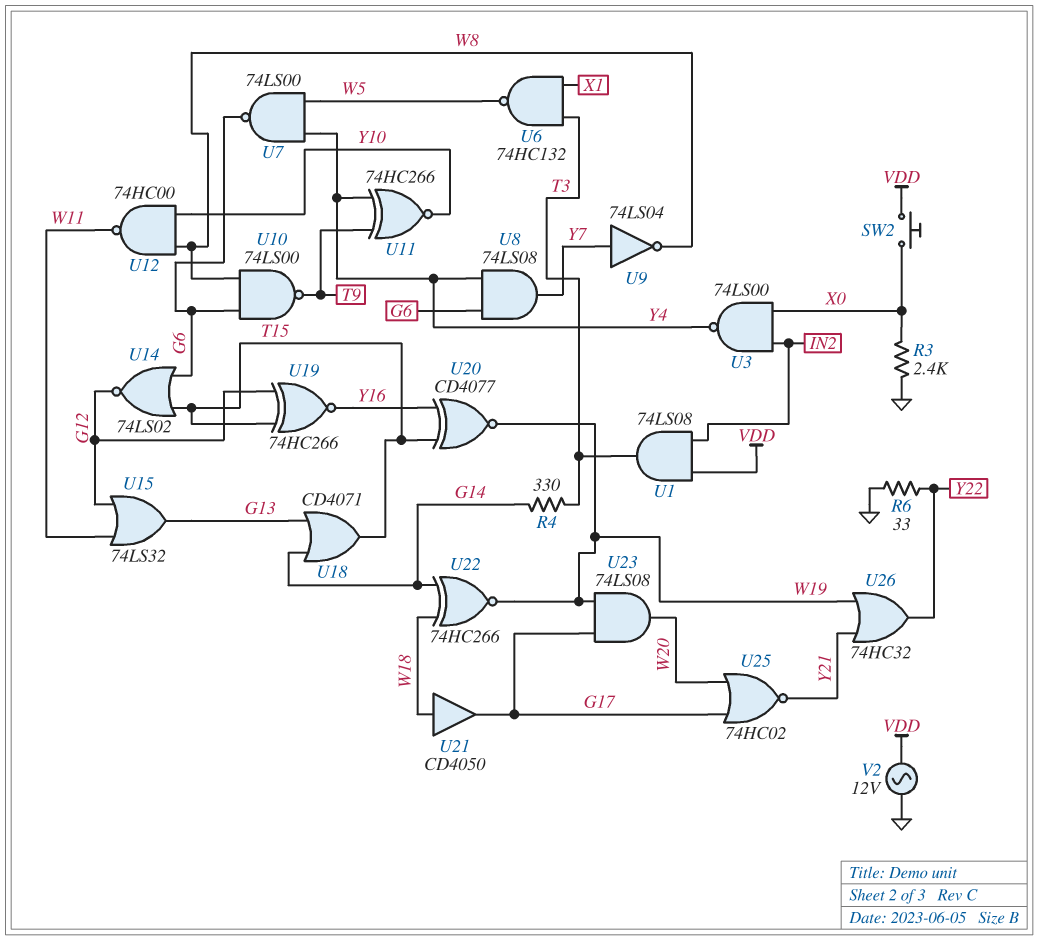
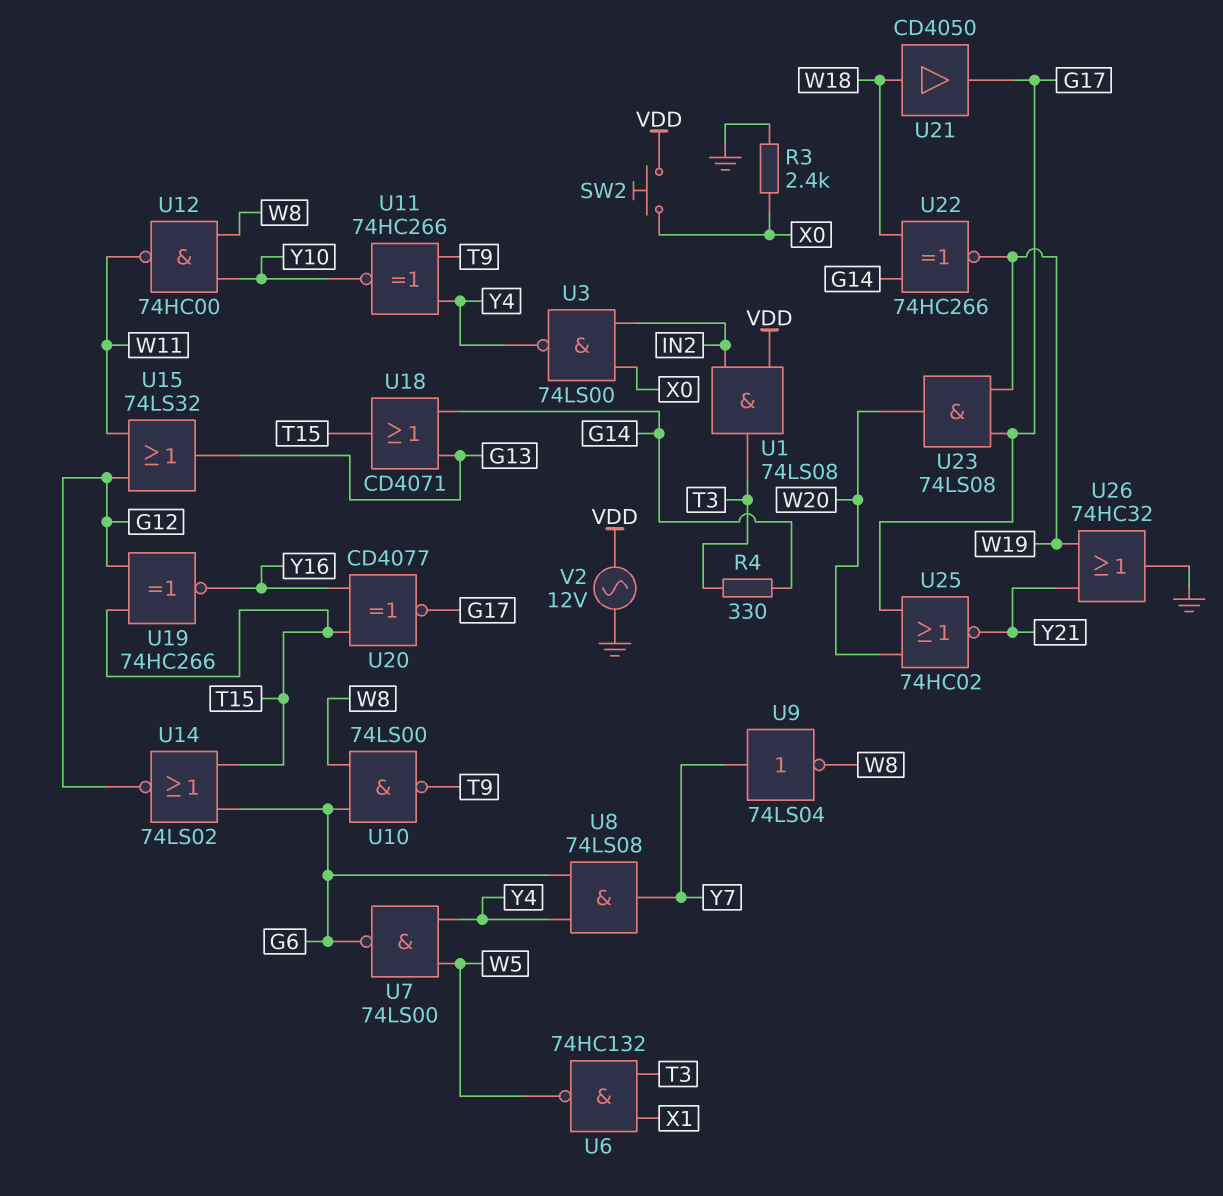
R6: 33 (GND, Y22) -> none
U20: XNOR CD4077 (in T15, in Y16, out W19) -> XNOR CD4077 (in T15, in Y16, out G17)
U26: OR 74HC32 (in W19, in Y21, out Y22) -> OR 74HC32 (in W19, in Y21, out GND)

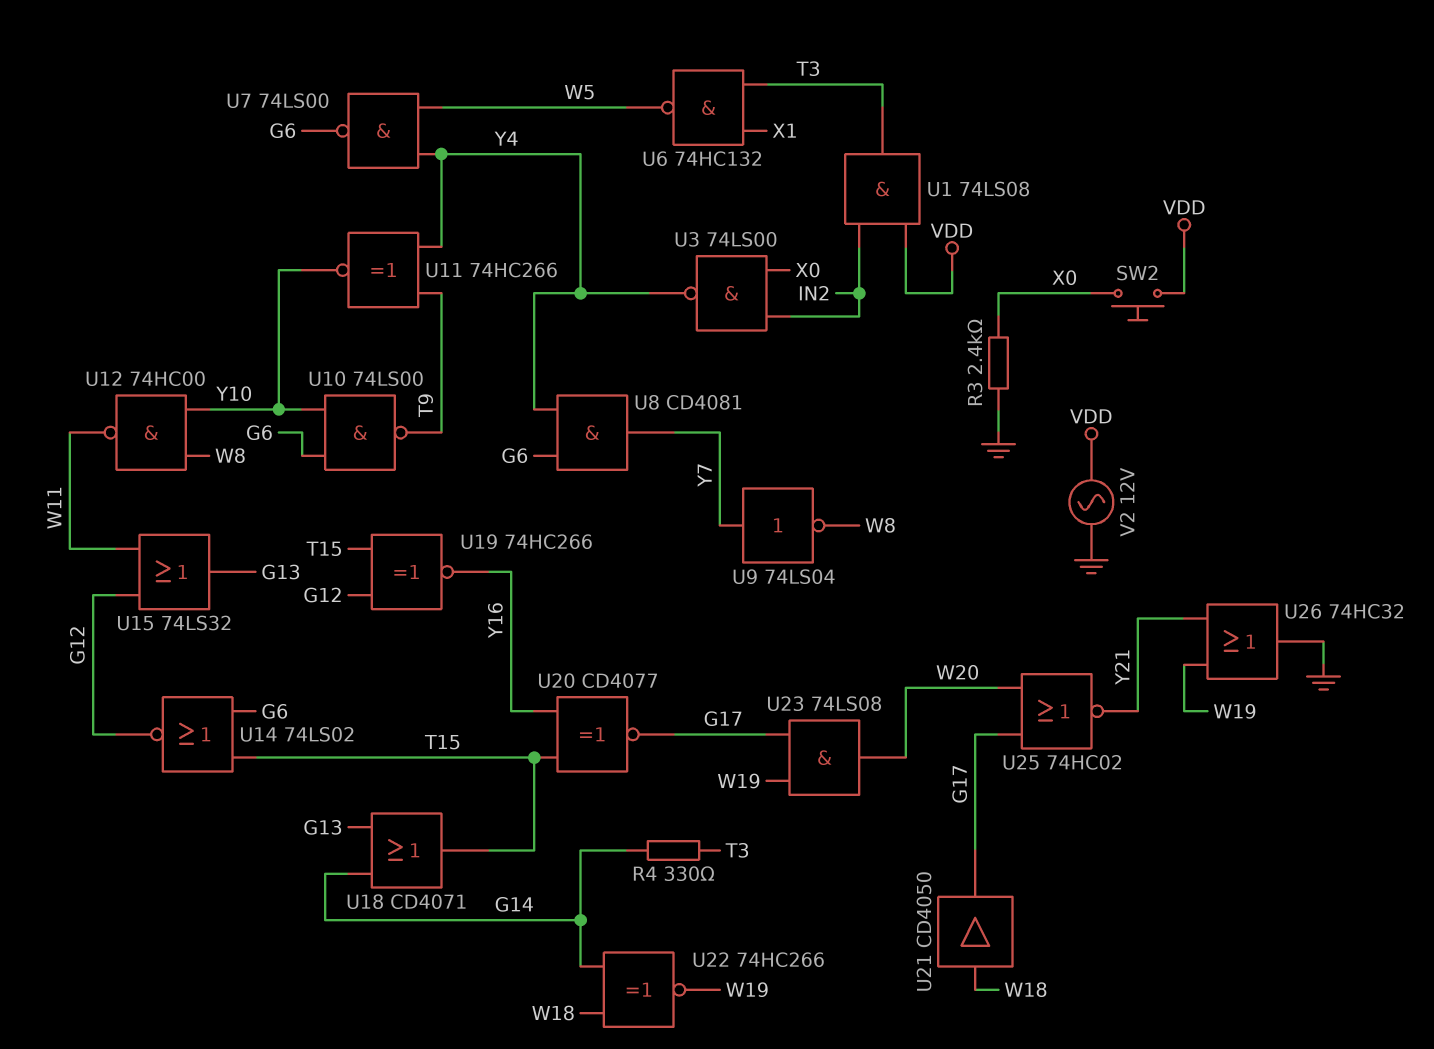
U8: AND 74LS08 (in G6, in Y4, out Y7) -> AND CD4081 (in G6, in Y4, out Y7)
U10: NAND 74LS00 (in G6, in W8, out T9) -> NAND 74LS00 (in G6, in Y10, out T9)

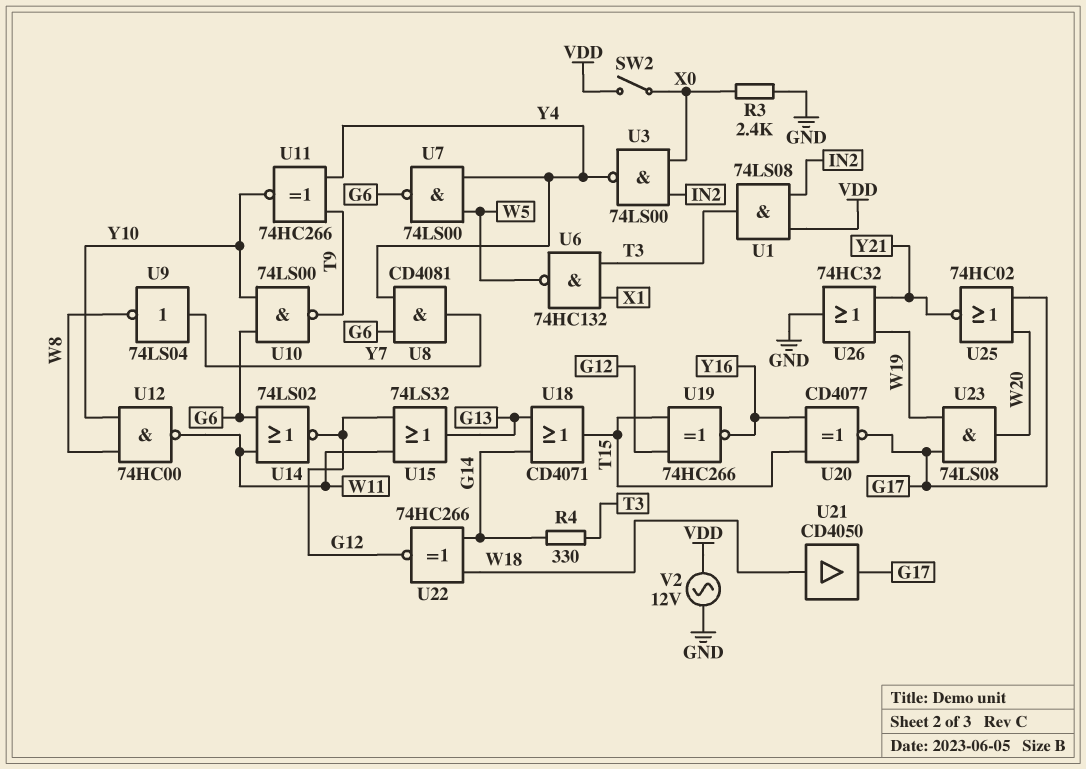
SW2: button (VDD, X0) -> switch (VDD, X0)
U14: NOR 74LS02 (in G6, in T15, out G12) -> NOR 74LS02 (in G6, in W11, out G12)
U22: XNOR 74HC266 (in G14, in W18, out W19) -> XNOR 74HC266 (in G14, in W18, out G12)

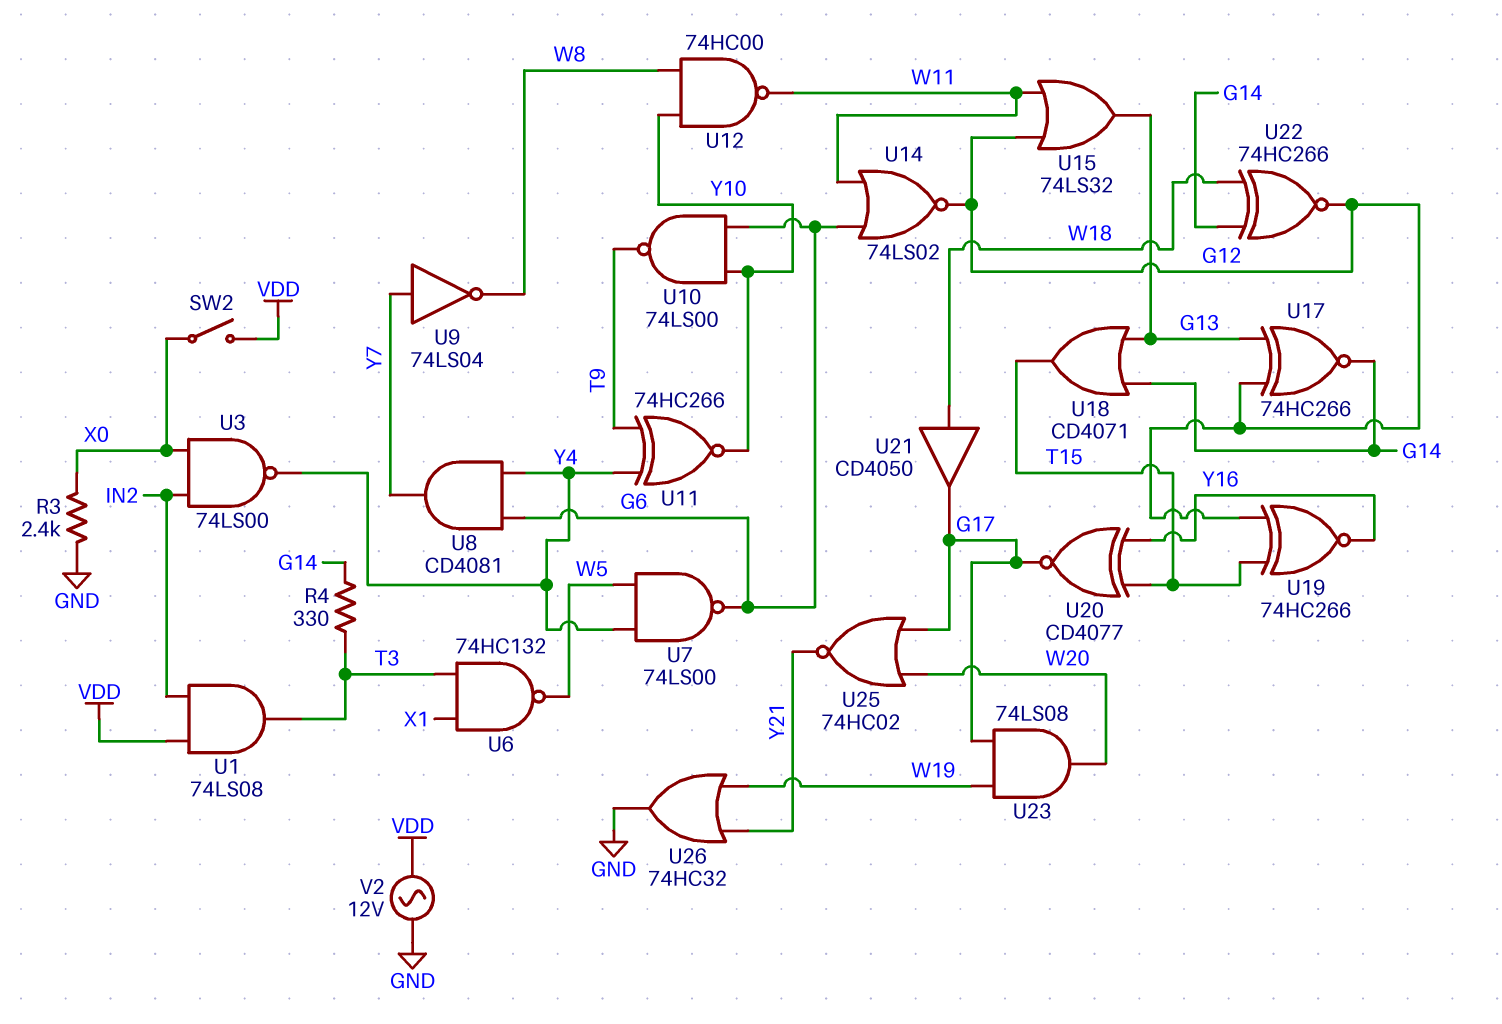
U17: none -> XNOR 74HC266 (in G12, in G13, out G14)

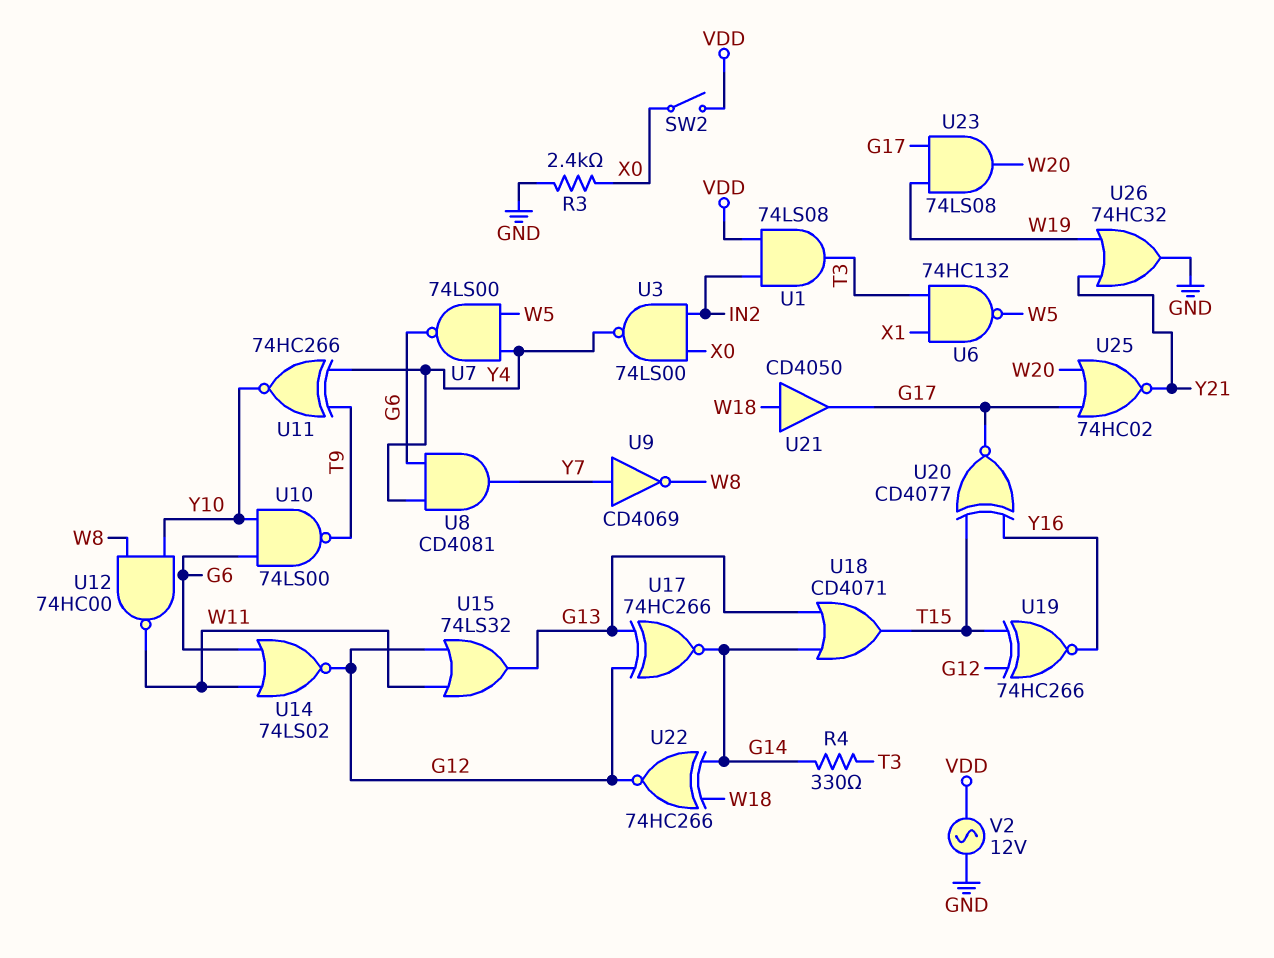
U9: NOT 74LS04 (in Y7, out W8) -> NOT CD4069 (in Y7, out W8)

